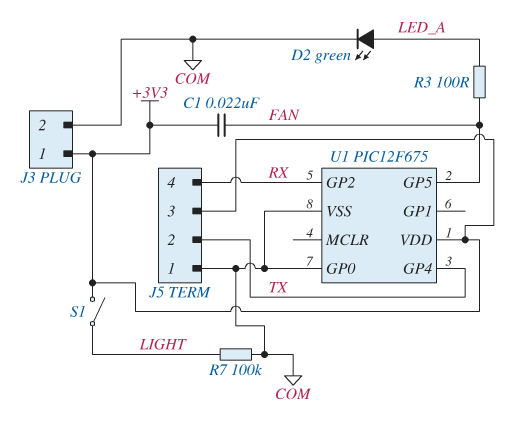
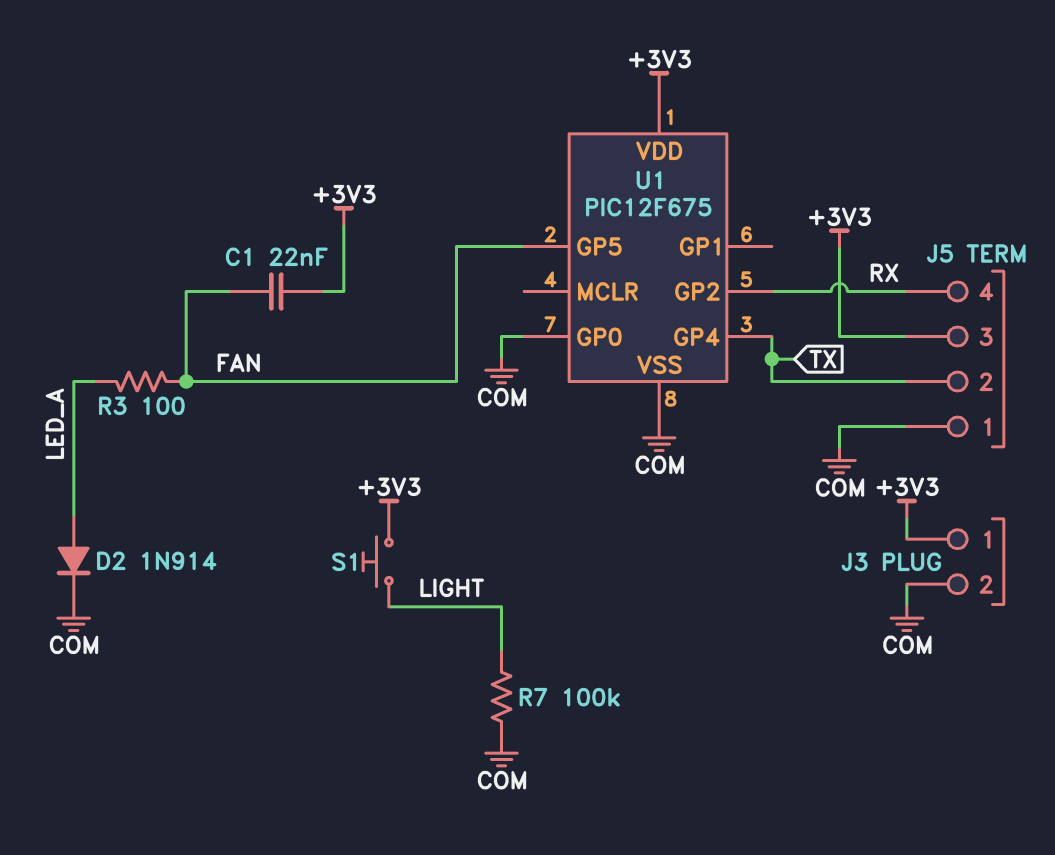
D2: LED green (A LED_A, K COM) -> diode 1N914 (A LED_A, K COM)
S1: switch (+3V3, LIGHT) -> button (+3V3, LIGHT)

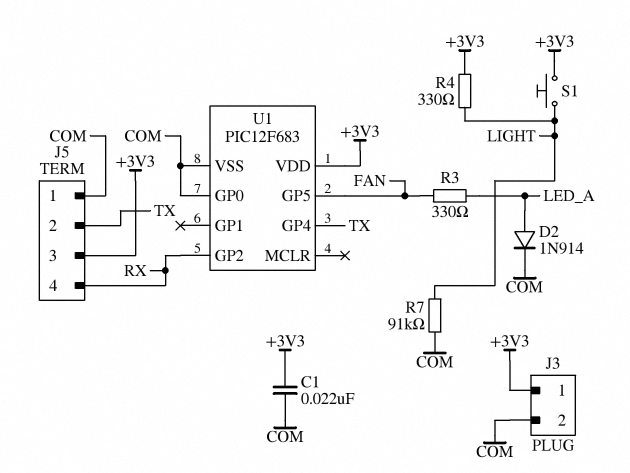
C1: 22nF (+3V3, FAN) -> 22nF (+3V3, COM)
R3: 100 (FAN, LED_A) -> 330 (FAN, LED_A)
R4: none -> 330 (+3V3, LIGHT)
R7: 100k (COM, LIGHT) -> 91k (COM, LIGHT)
U1: PIC12F675 -> PIC12F683

